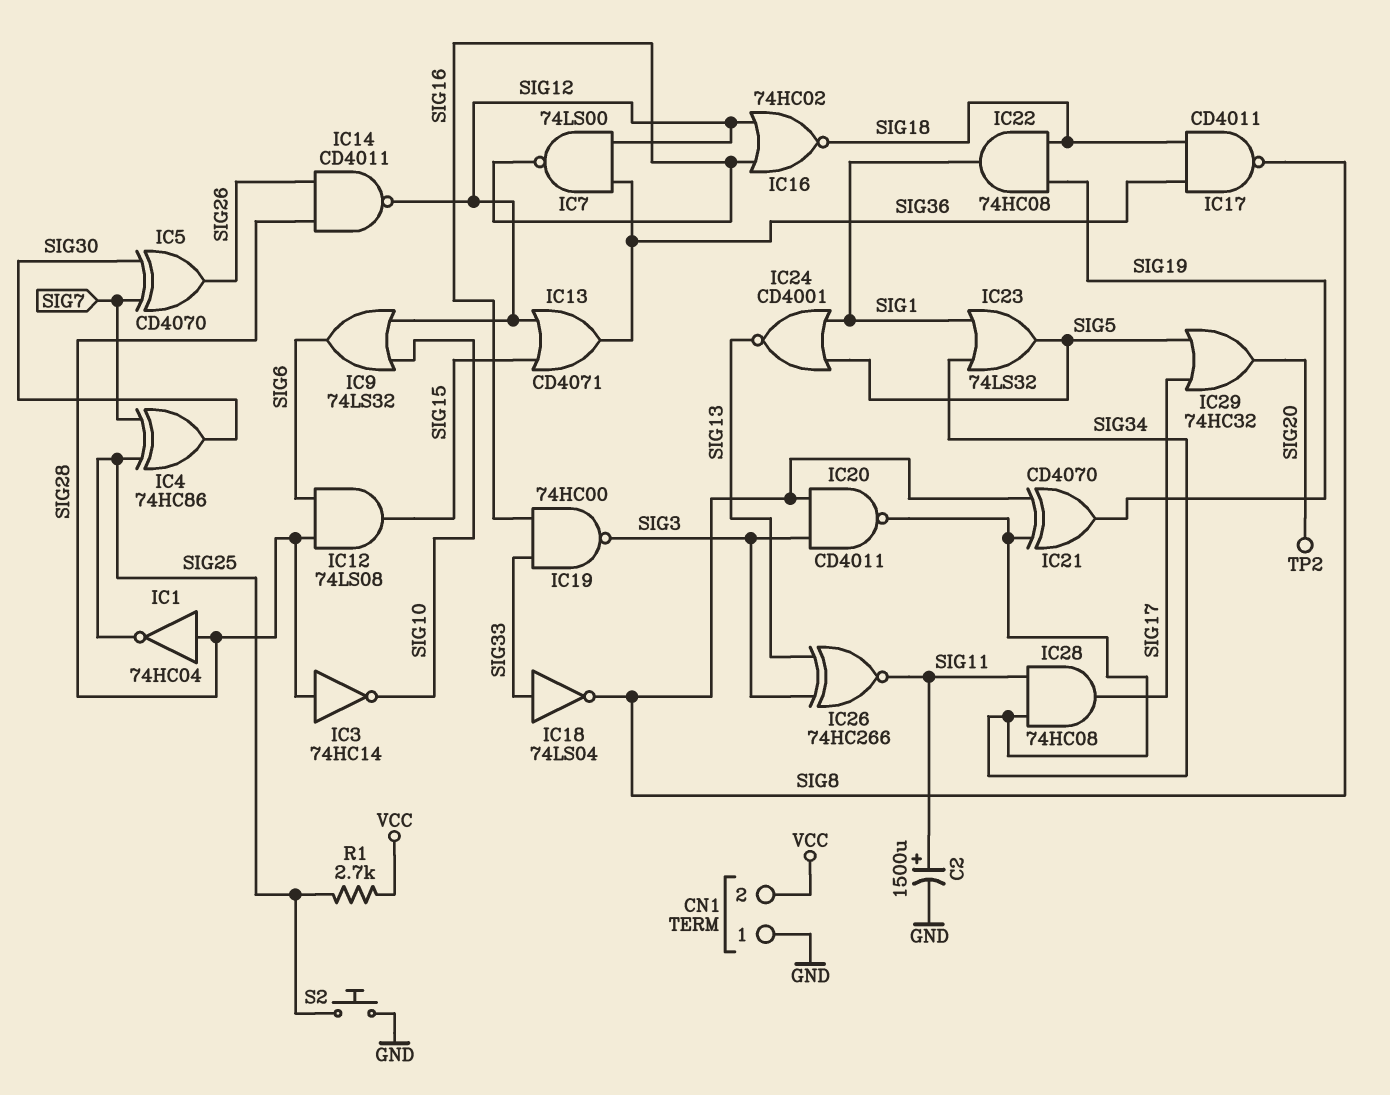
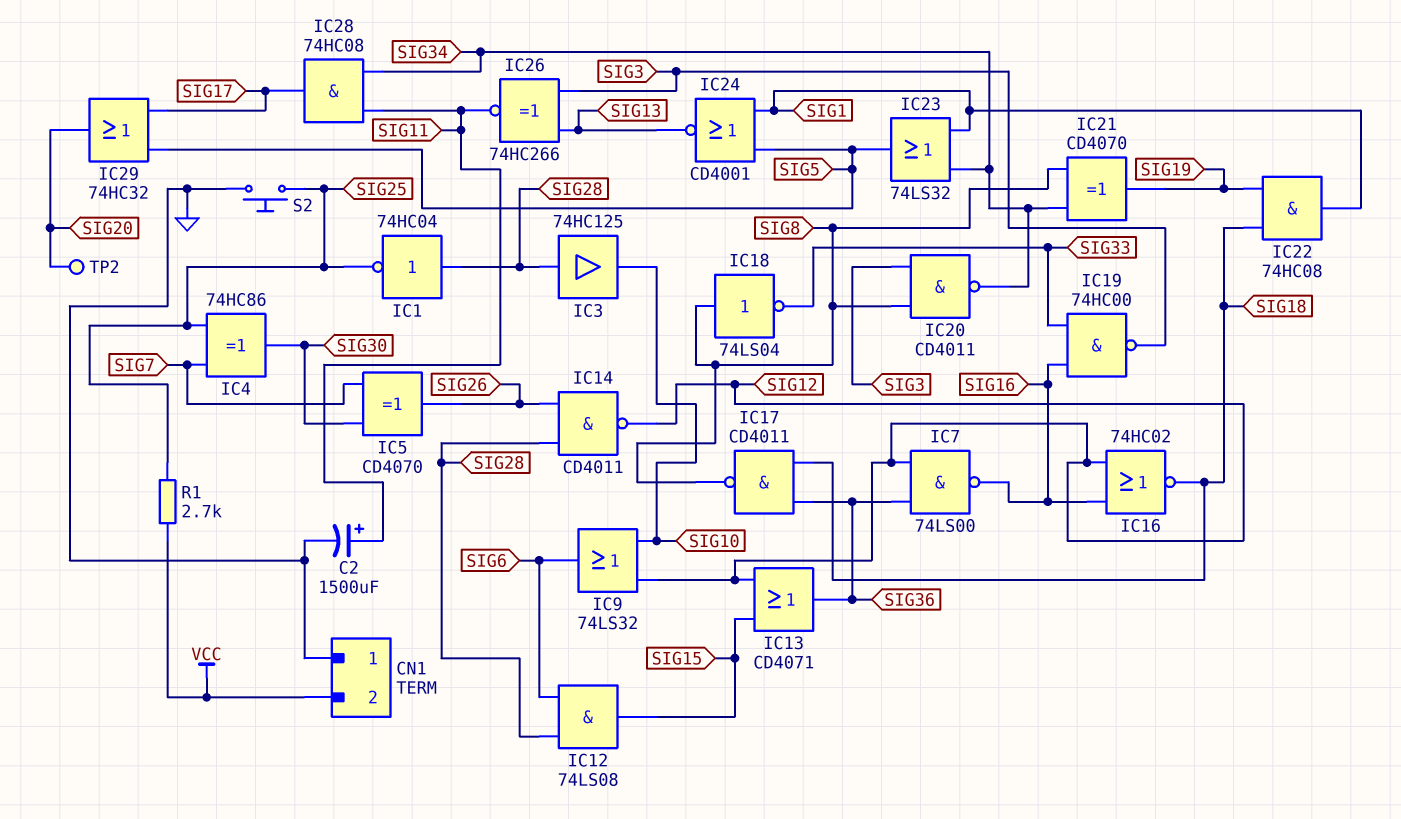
IC3: NOT 74HC14 (in SIG28, out SIG10) -> buffer 74HC125 (in SIG28, out SIG10)
IC18: NOT 74LS04 (in SIG33, out SIG8) -> NOT 74LS04 (in SIG8, out SIG33)

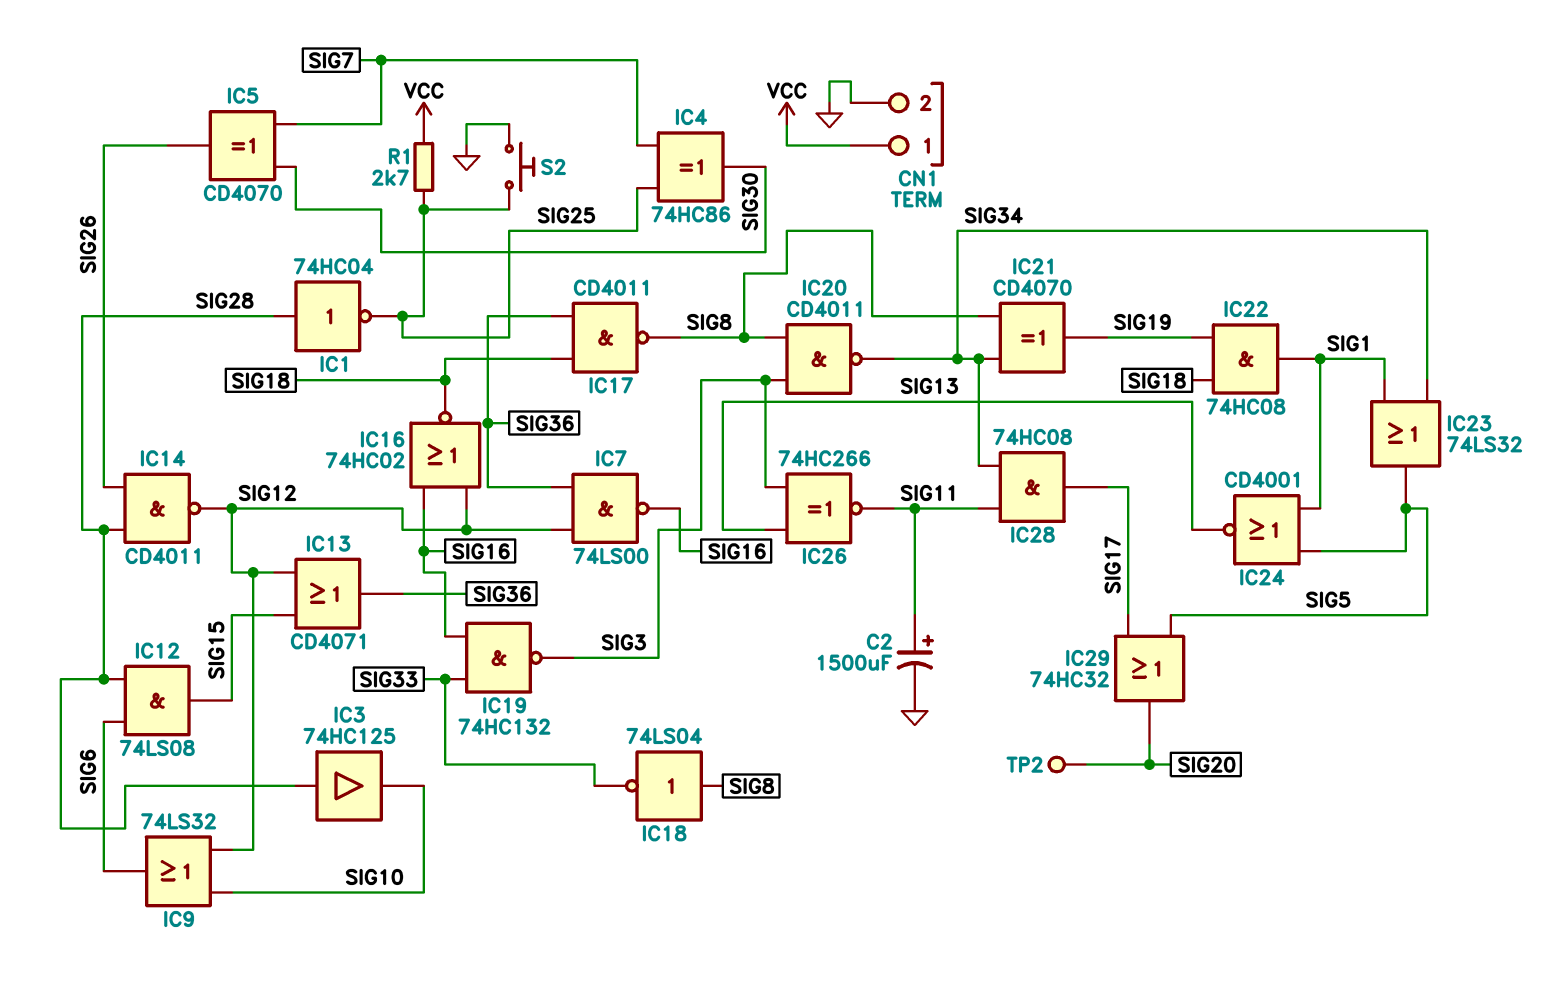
CN1 pin 1: GND -> VCC
CN1 pin 2: VCC -> GND
IC19: NAND 74HC00 (in SIG16, in SIG33, out SIG3) -> NAND 74HC132 (in SIG16, in SIG33, out SIG3)

